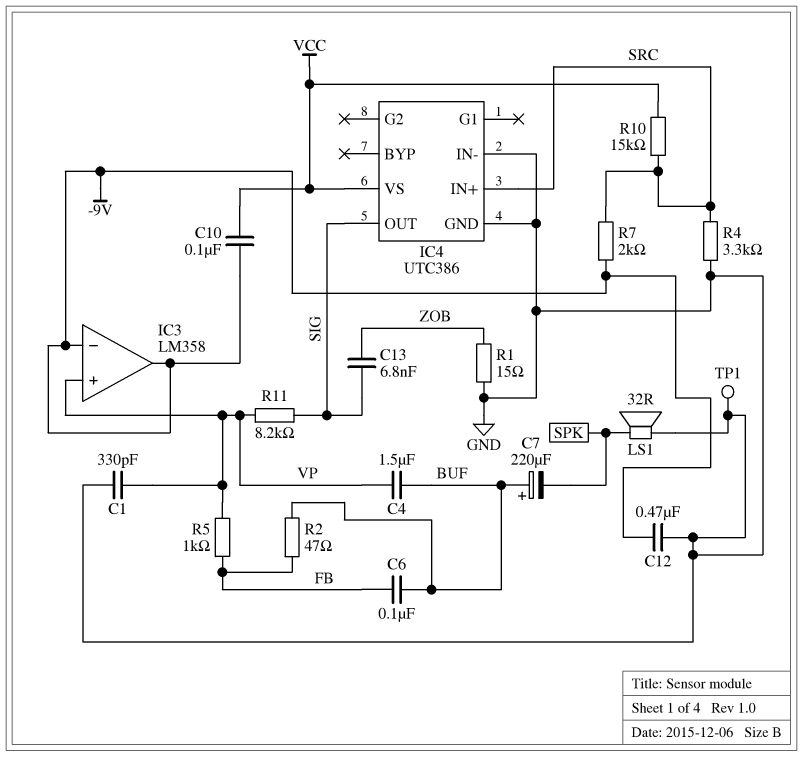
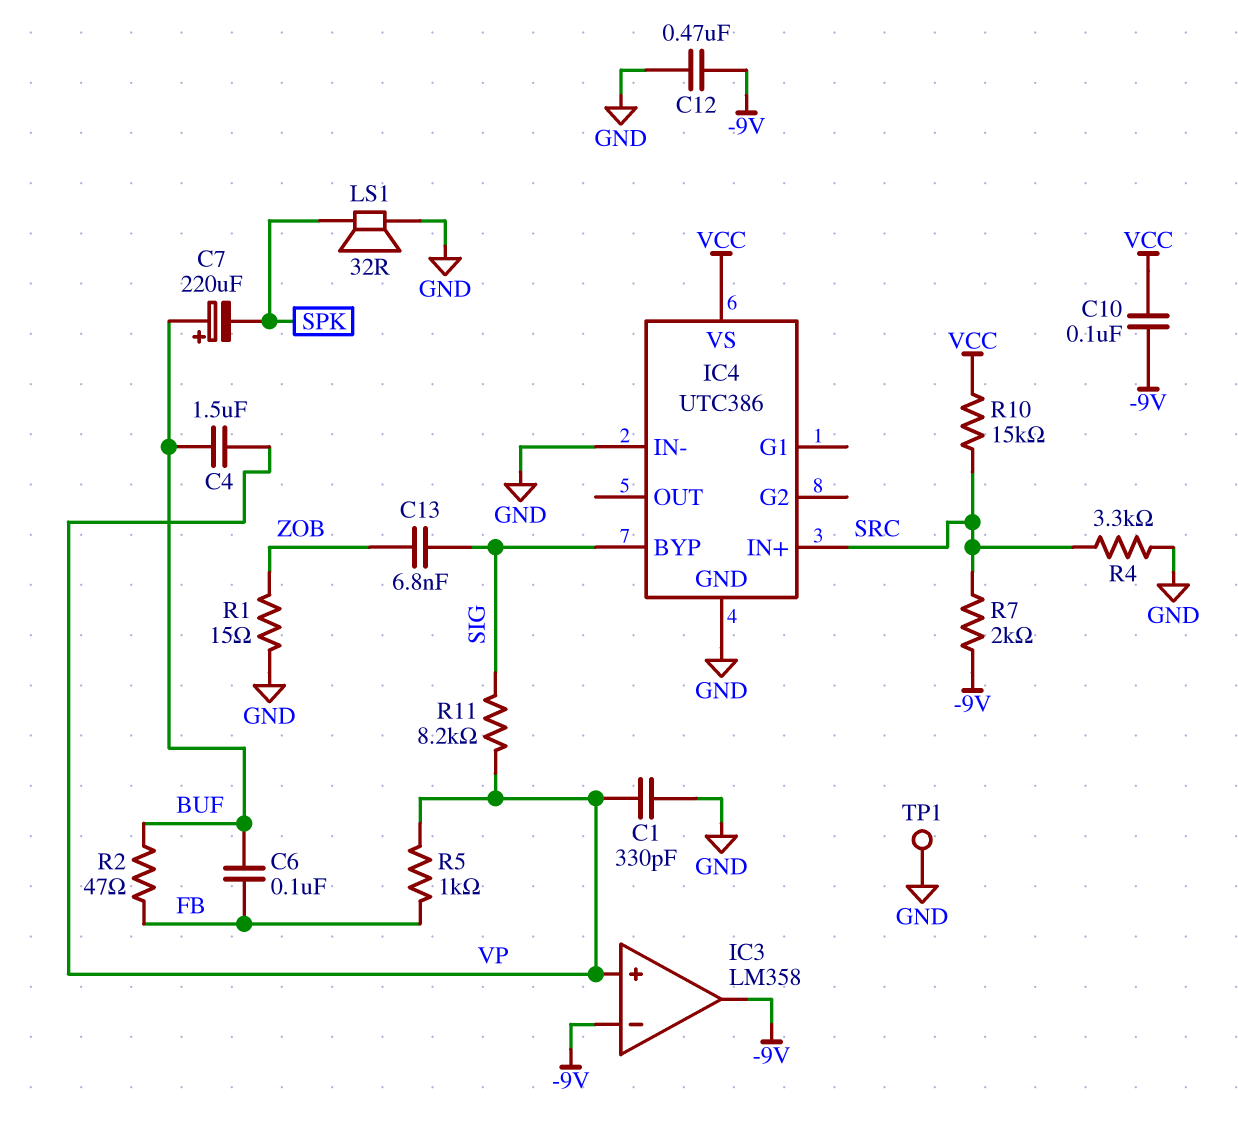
IC4 pin BYP: none -> SIG
IC4 pin OUT: SIG -> none

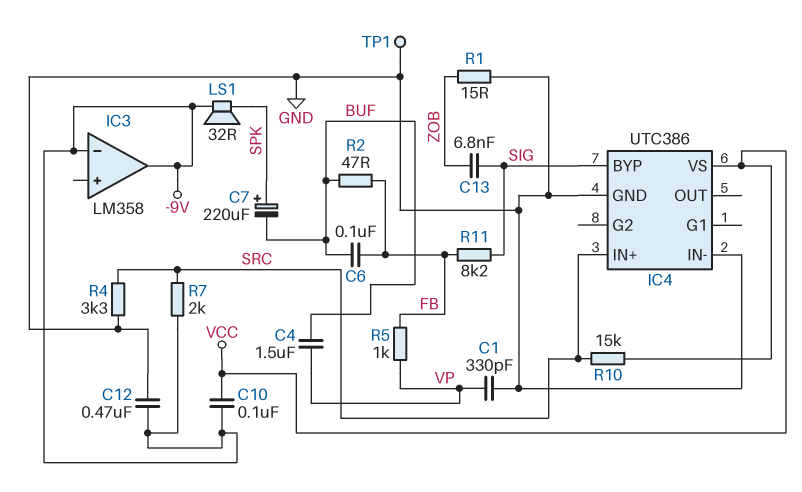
C7: 220uF (plus BUF, minus SPK) -> 220uF (plus SPK, minus BUF)
IC3 pin in+: VP -> none
LS1: speaker 32R (GND, SPK) -> speaker 32R (-9V, SPK)
R11: 8.2k (SIG, VP) -> 8.2k (FB, SIG)

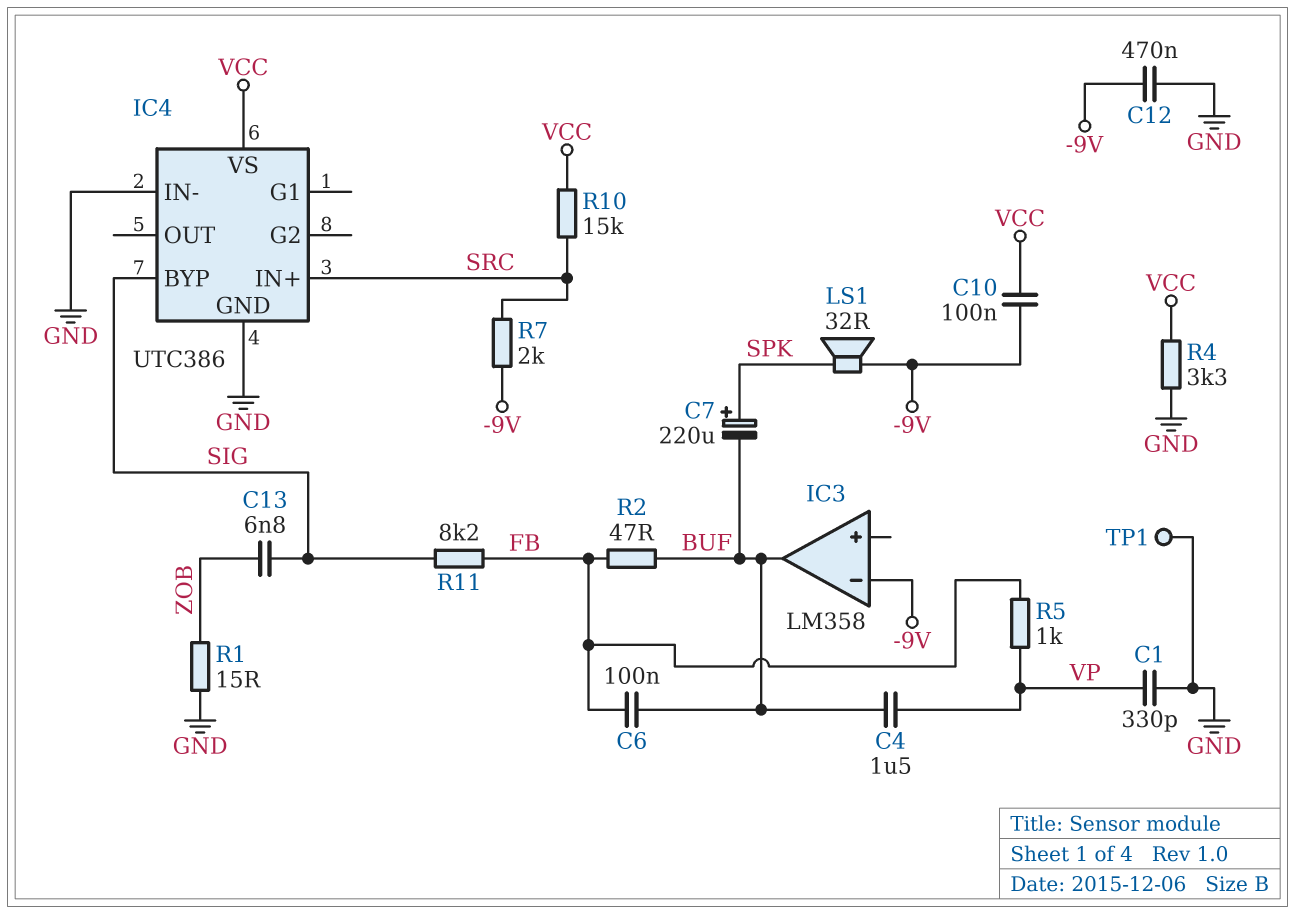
IC3 pin out: -9V -> BUF
R4: 3.3k (GND, SRC) -> 3.3k (GND, VCC)

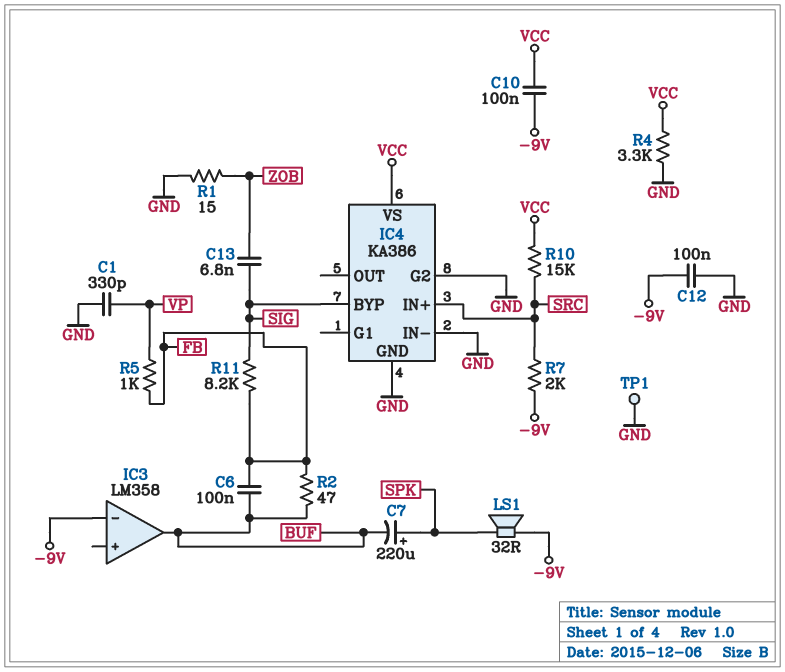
C4: 1.5uF (BUF, VP) -> none
C12: 470nF (-9V, GND) -> 100nF (-9V, GND)
IC4: UTC386 -> KA386
IC4 pin G2: none -> GND

